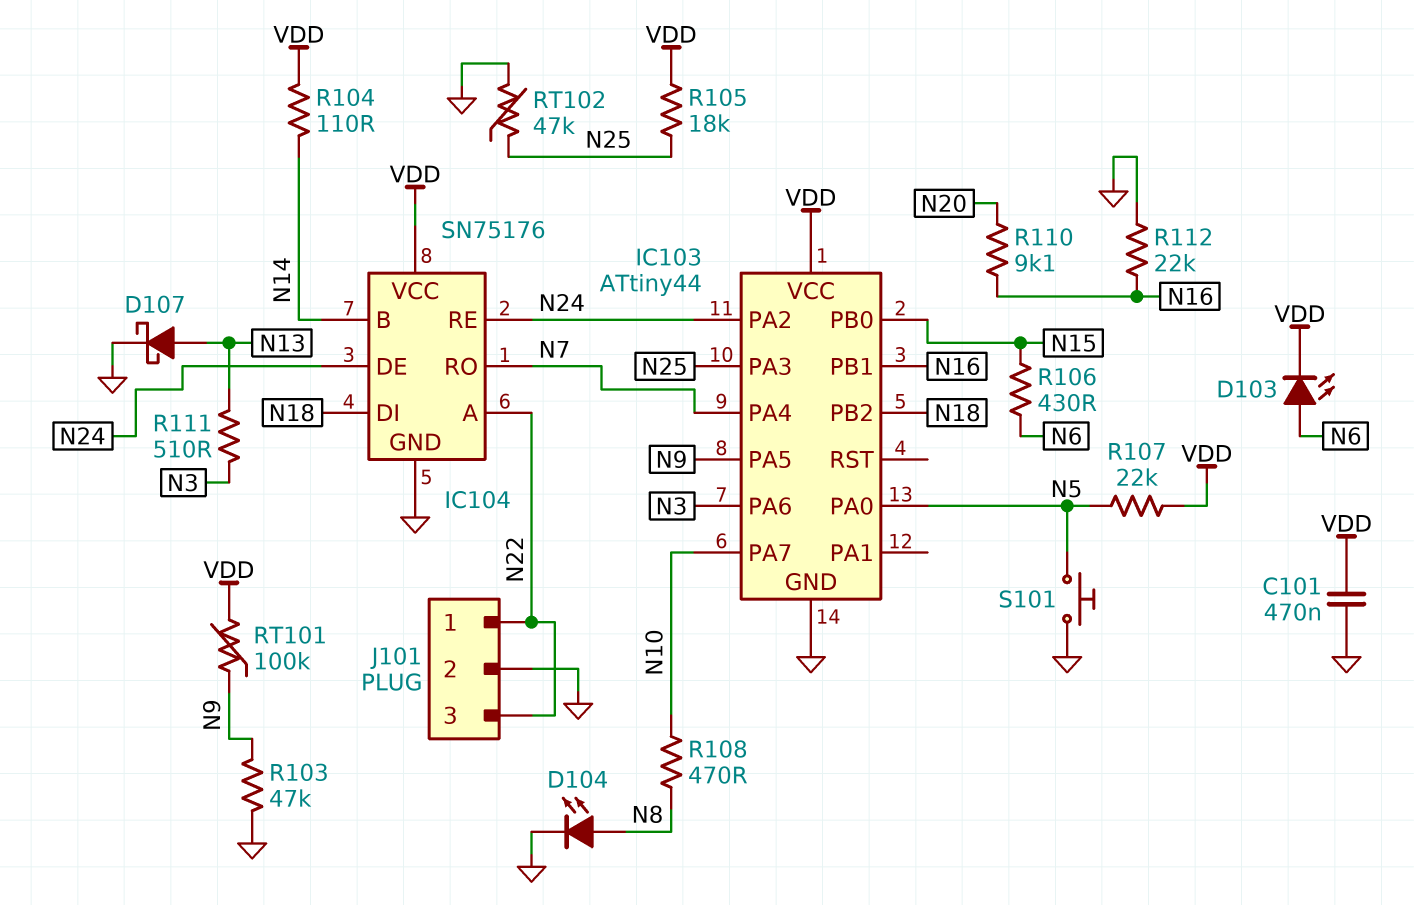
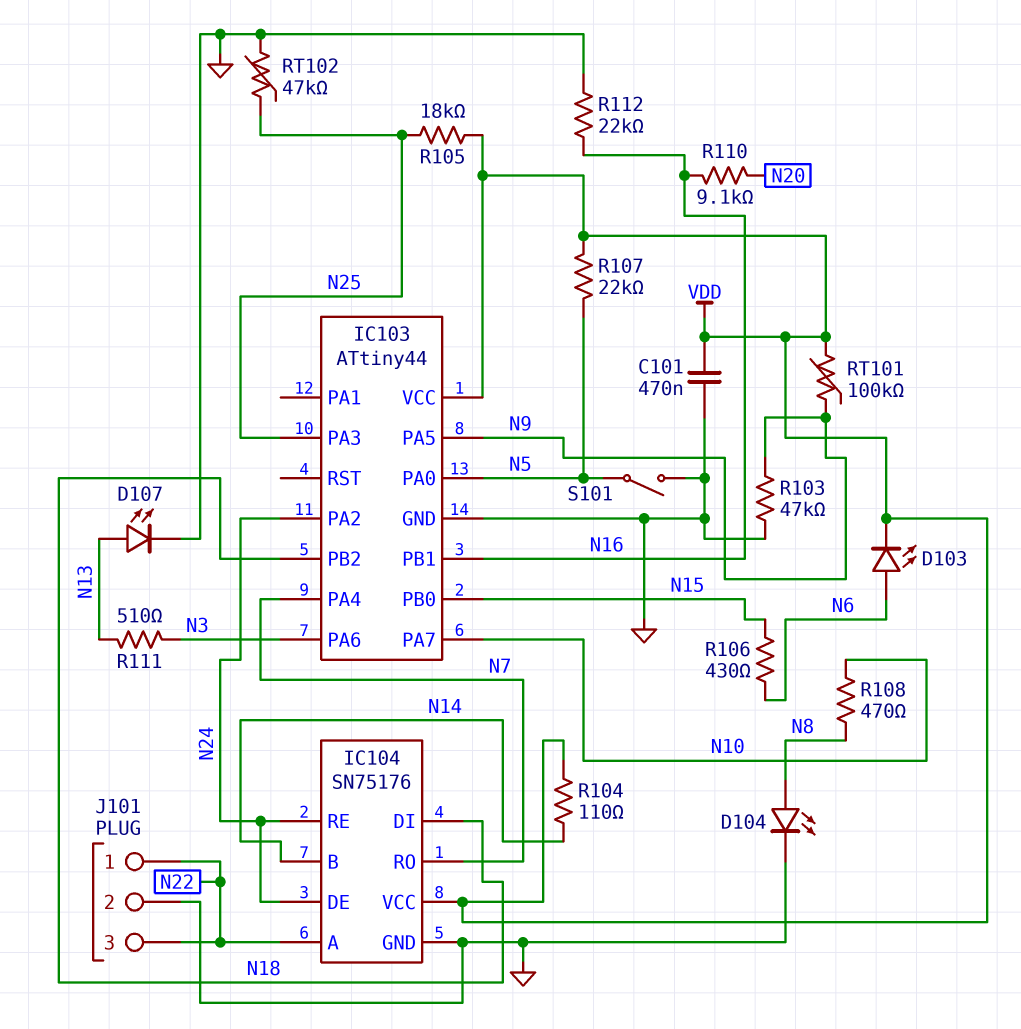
D107: schottky (A N13, K GND) -> LED (A N13, K GND)
S101: button (GND, N5) -> switch (GND, N5)

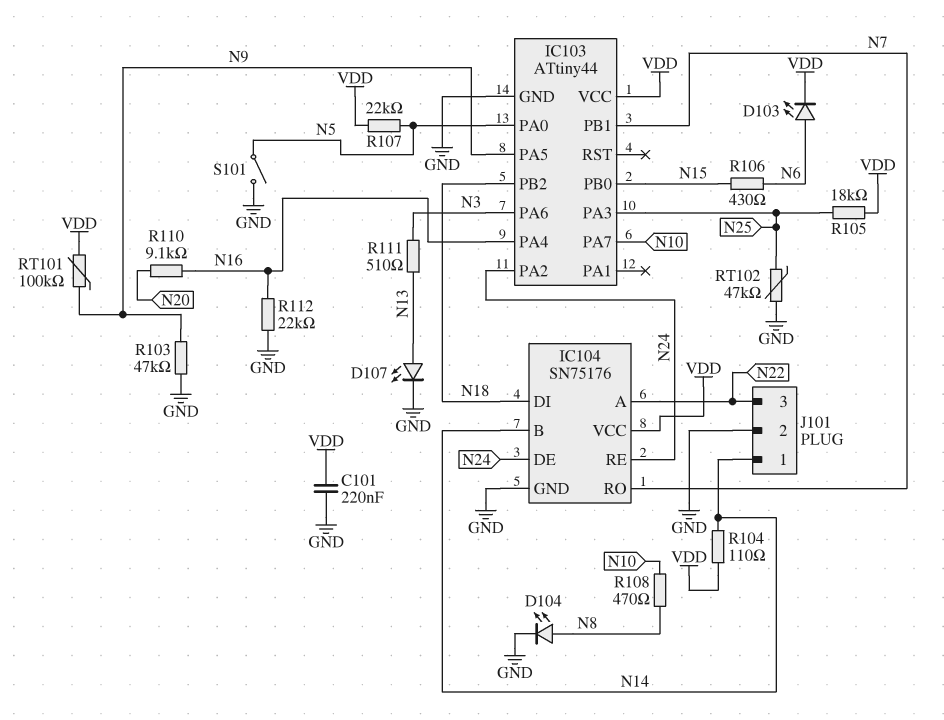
C101: 470nF (GND, VDD) -> 220nF (GND, VDD)
IC103 pin PA4: N7 -> N16
IC103 pin PB1: N16 -> N7
J101 pin 1: N22 -> N14

